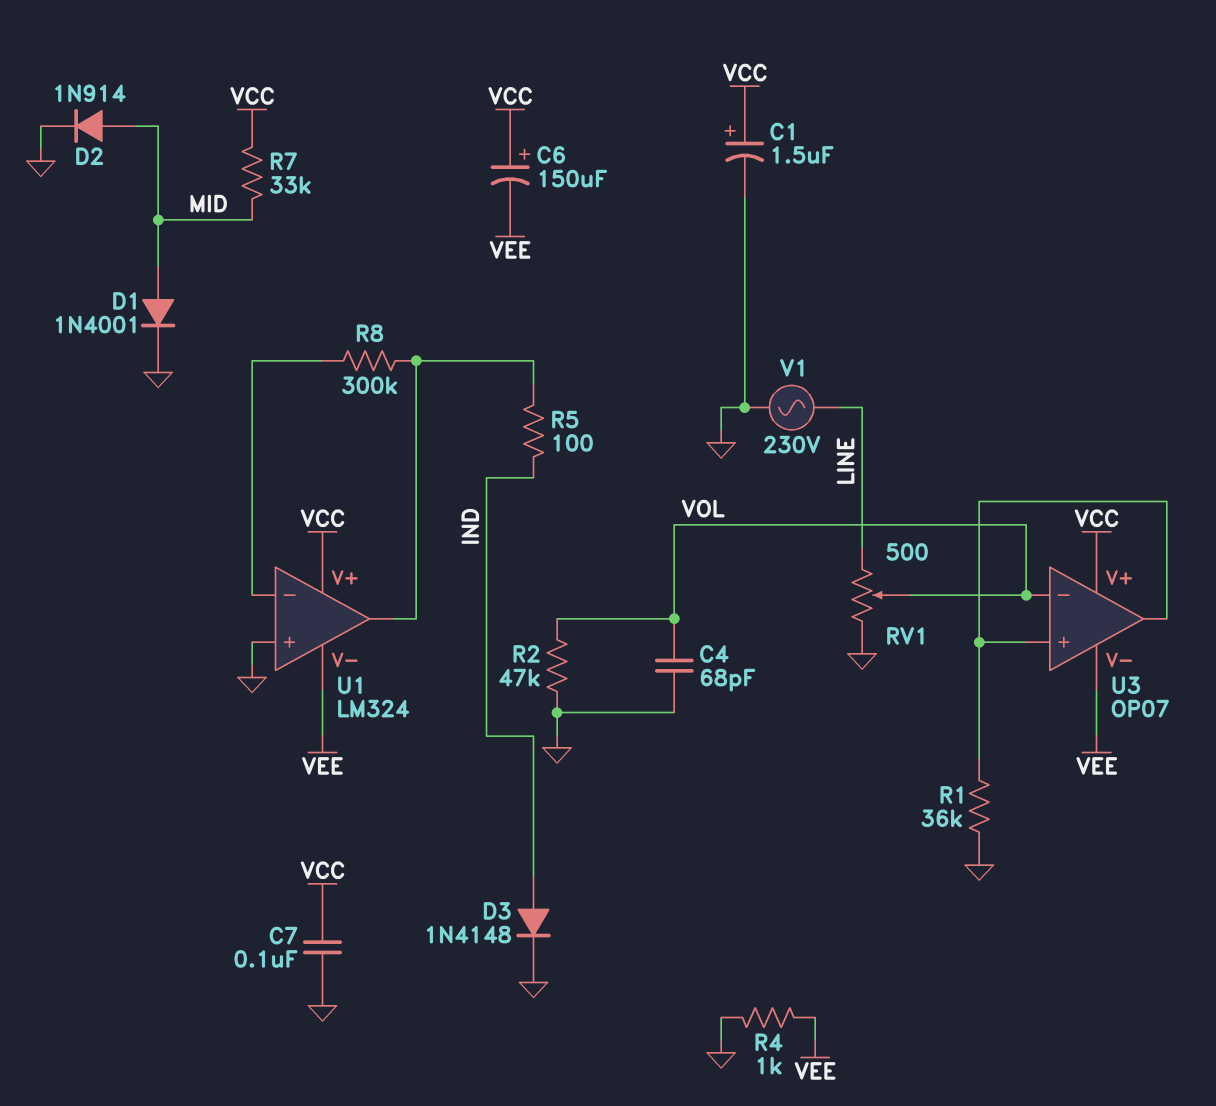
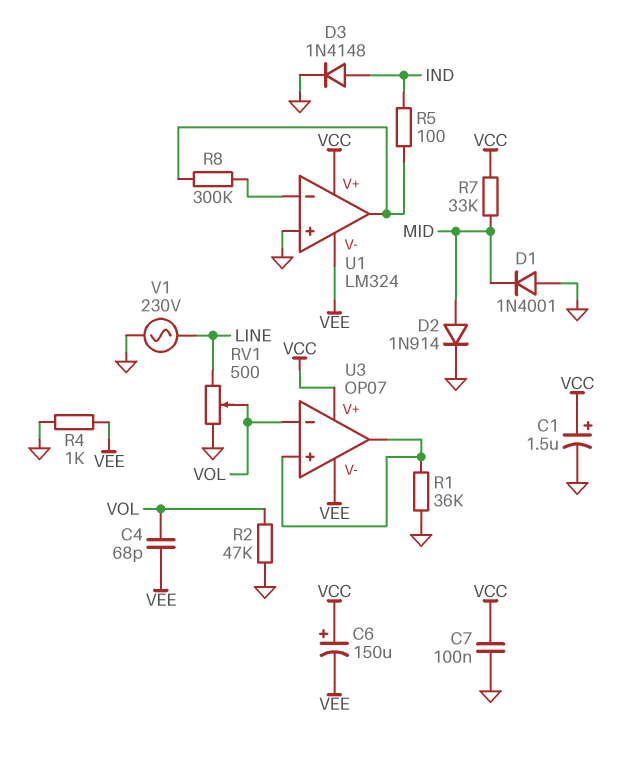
C4: 68pF (GND, VOL) -> 68pF (VEE, VOL)
D1: diode 1N4001 (A MID, K GND) -> diode 1N4001 (A GND, K MID)

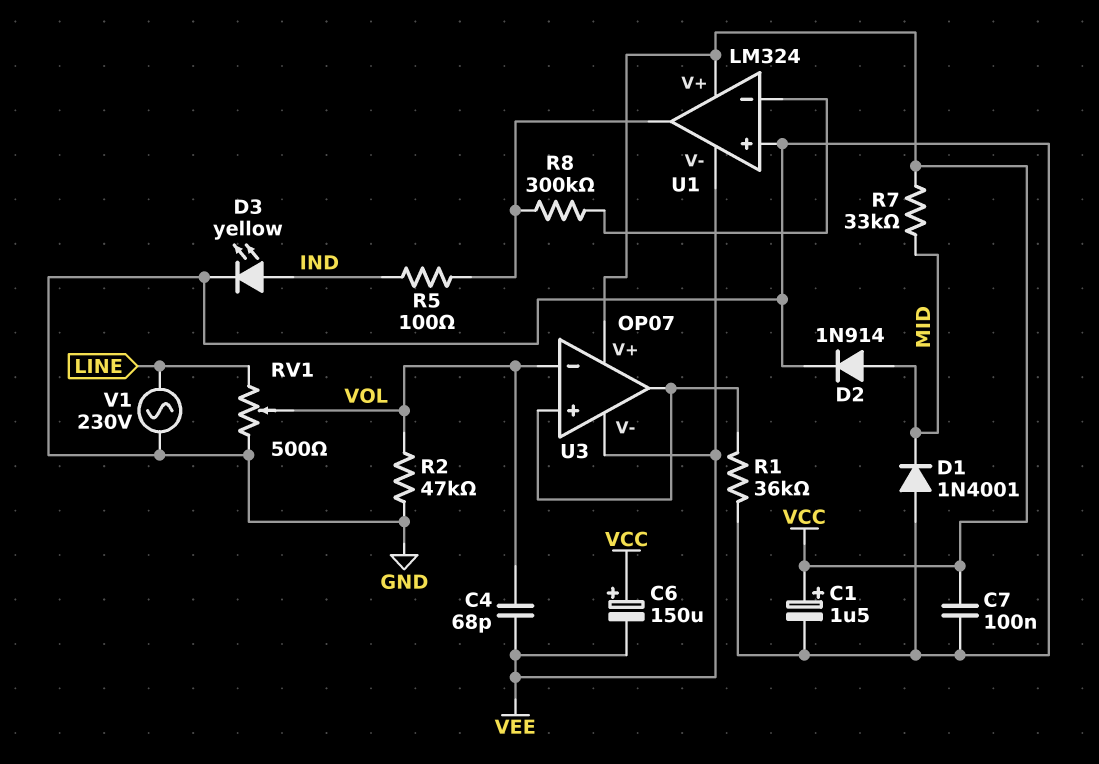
D3: diode 1N4148 (A IND, K GND) -> LED yellow (A IND, K GND)
R4: 1k (GND, VEE) -> none

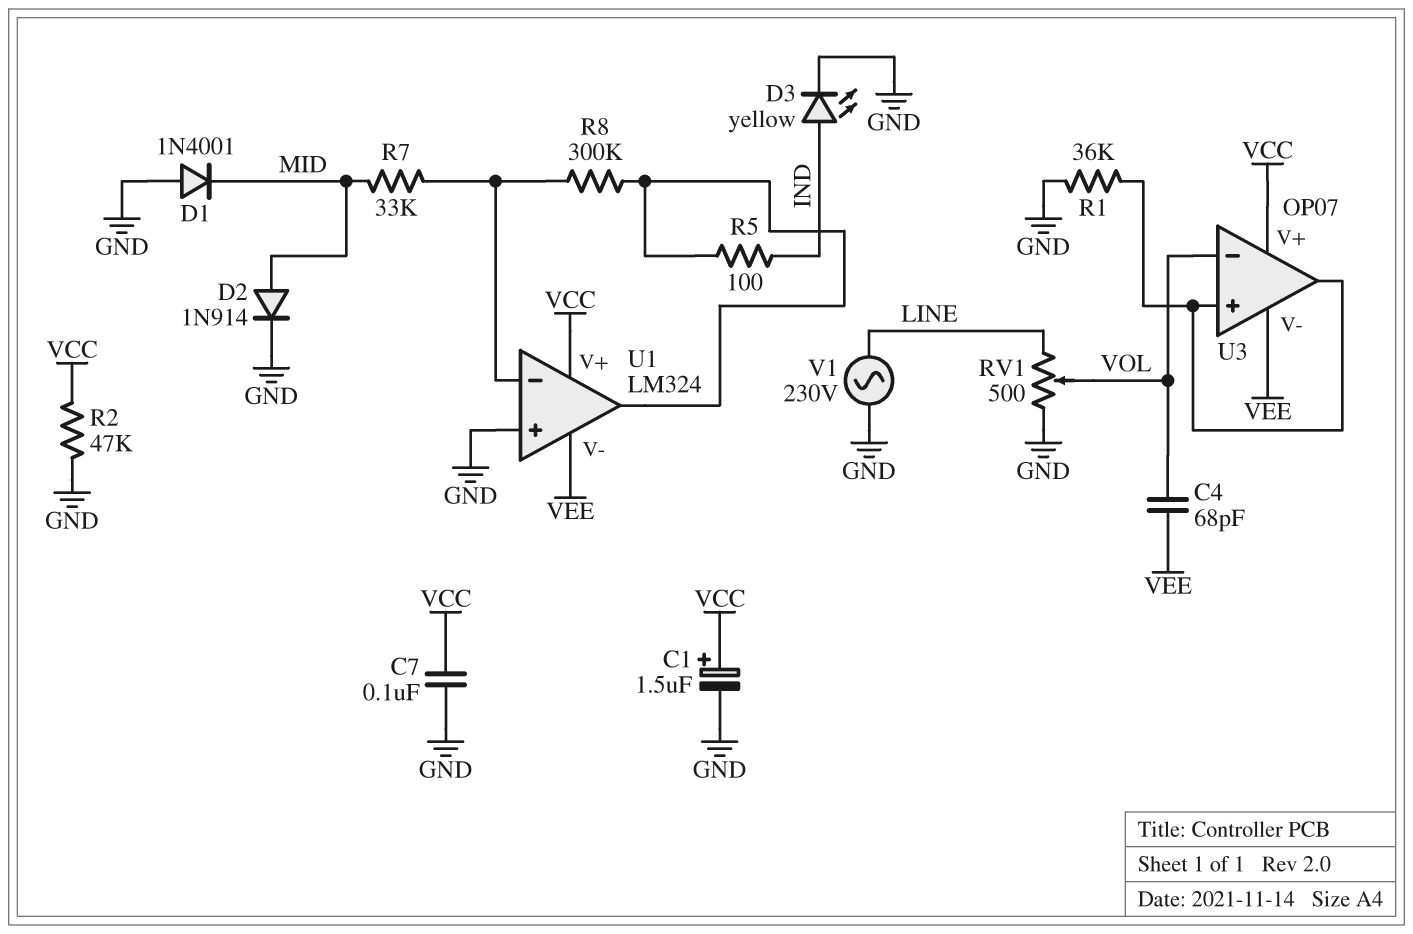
C6: 150uF (plus VCC, minus VEE) -> none
R2: 47k (GND, VOL) -> 47k (GND, VCC)
R7: 33k (MID, VCC) -> 33k (MID, U1/in-)

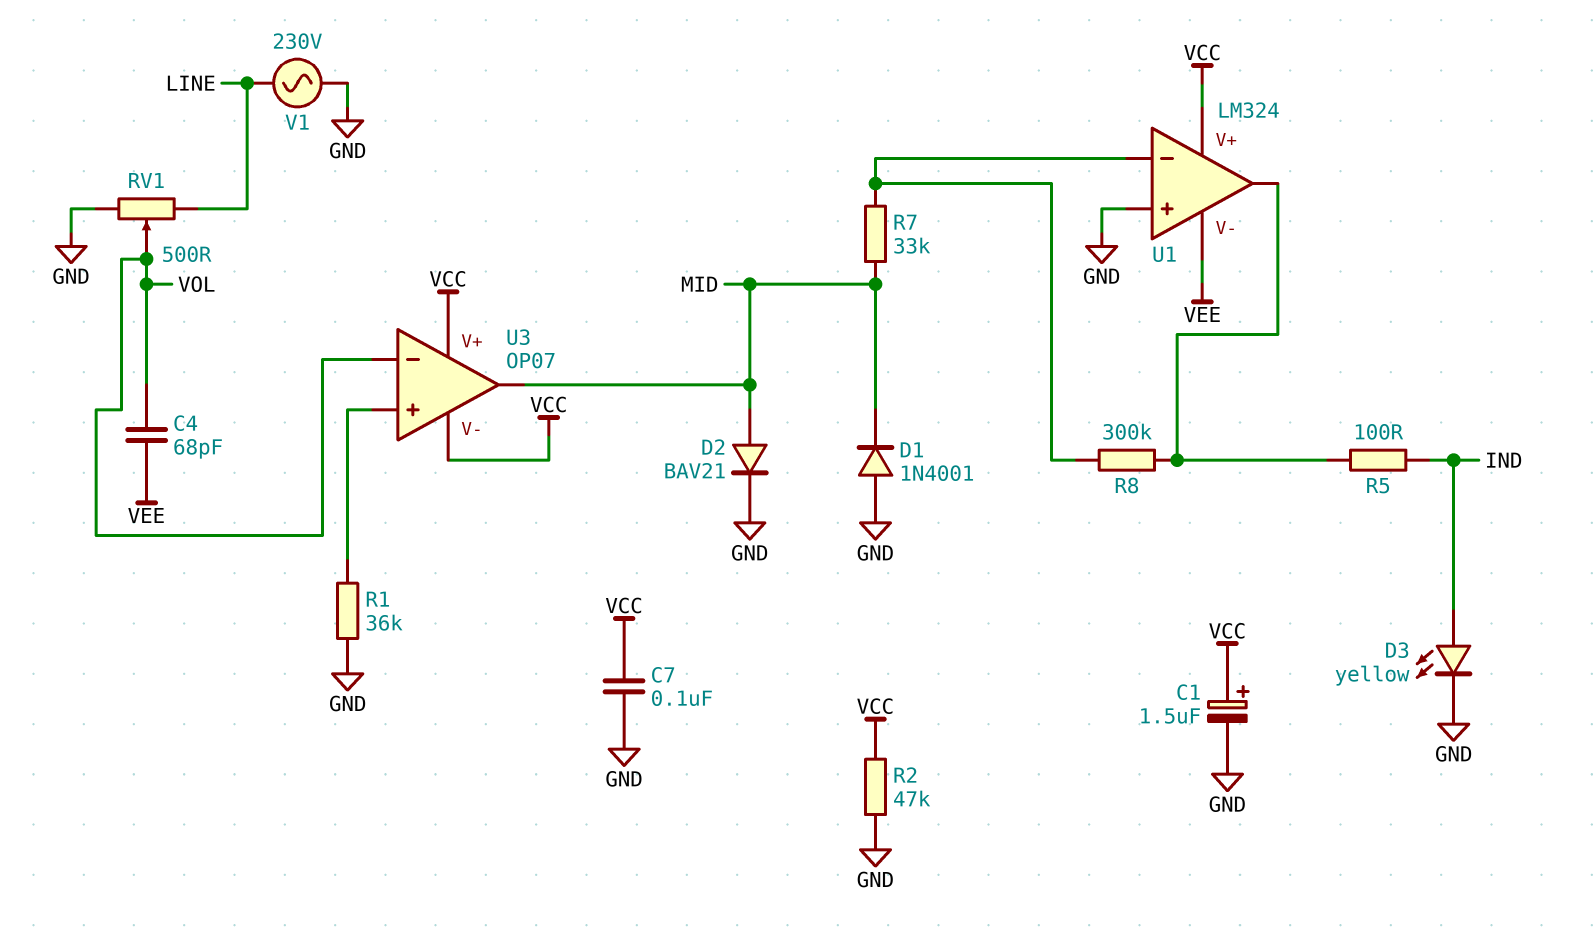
D2: diode 1N914 (A MID, K GND) -> diode BAV21 (A MID, K GND)
U3 pin V-: VEE -> VCC
U3 pin out: U3/in+ -> MID

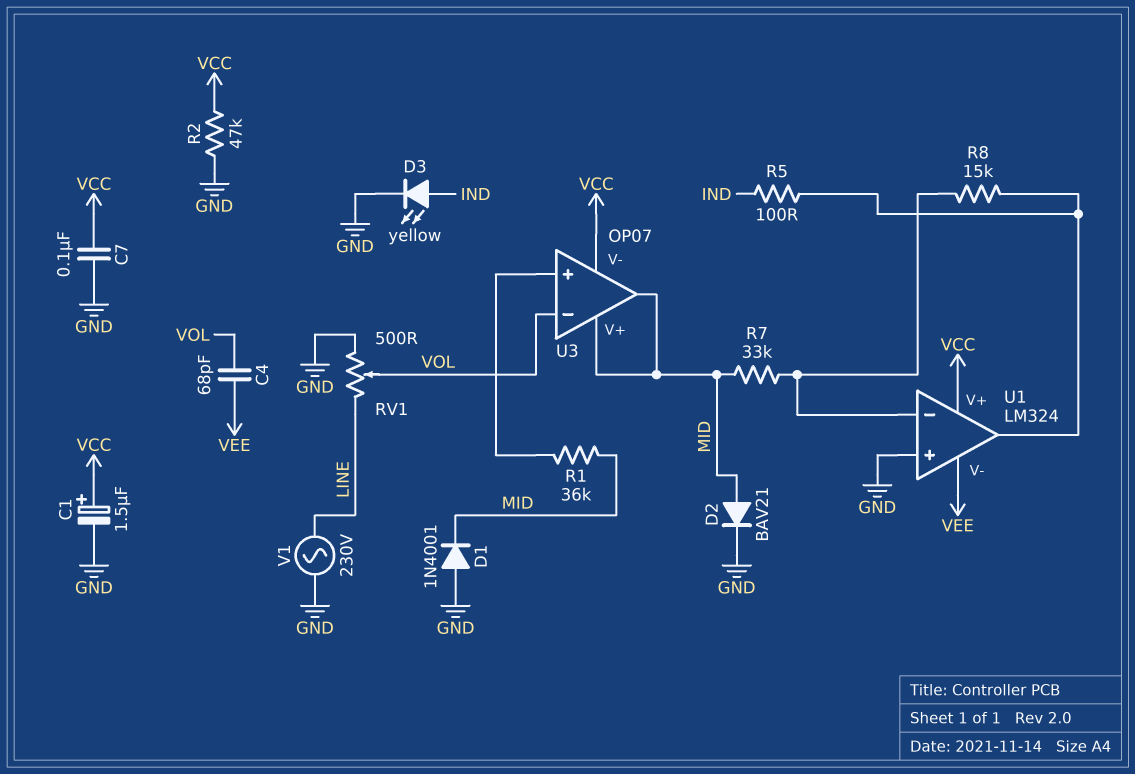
R1: 36k (GND, U3/in+) -> 36k (MID, U3/in+)
R8: 300k (U1/in-, U1/out) -> 15k (U1/in-, U1/out)
U3 pin V+: VCC -> MID

